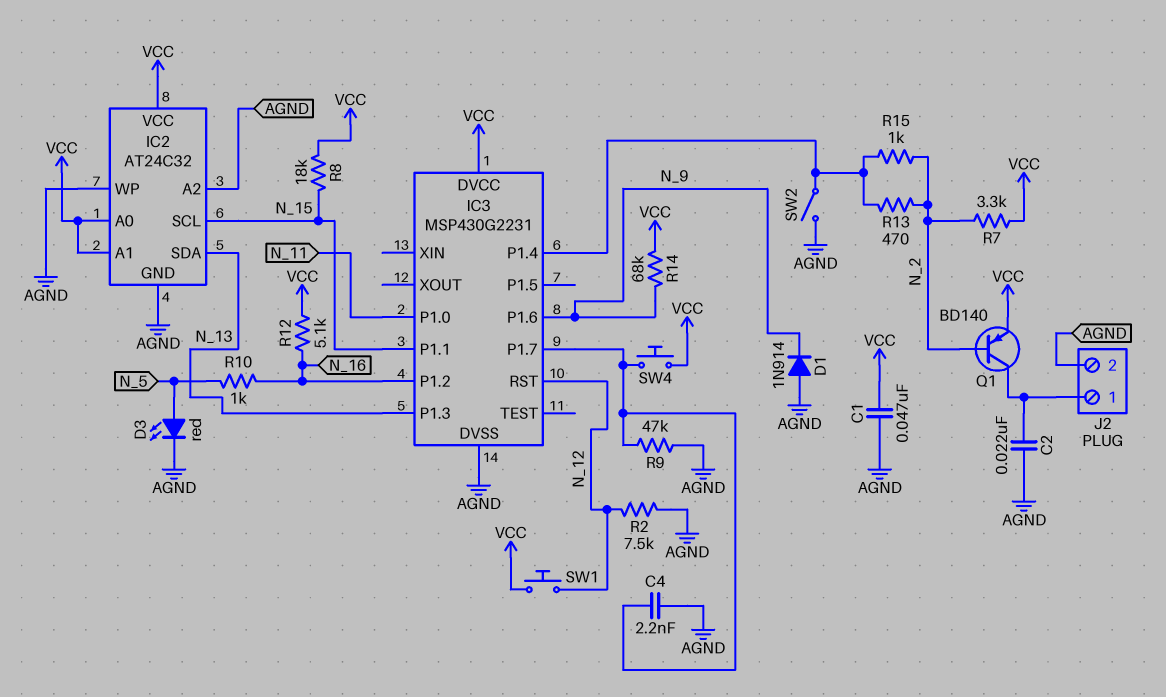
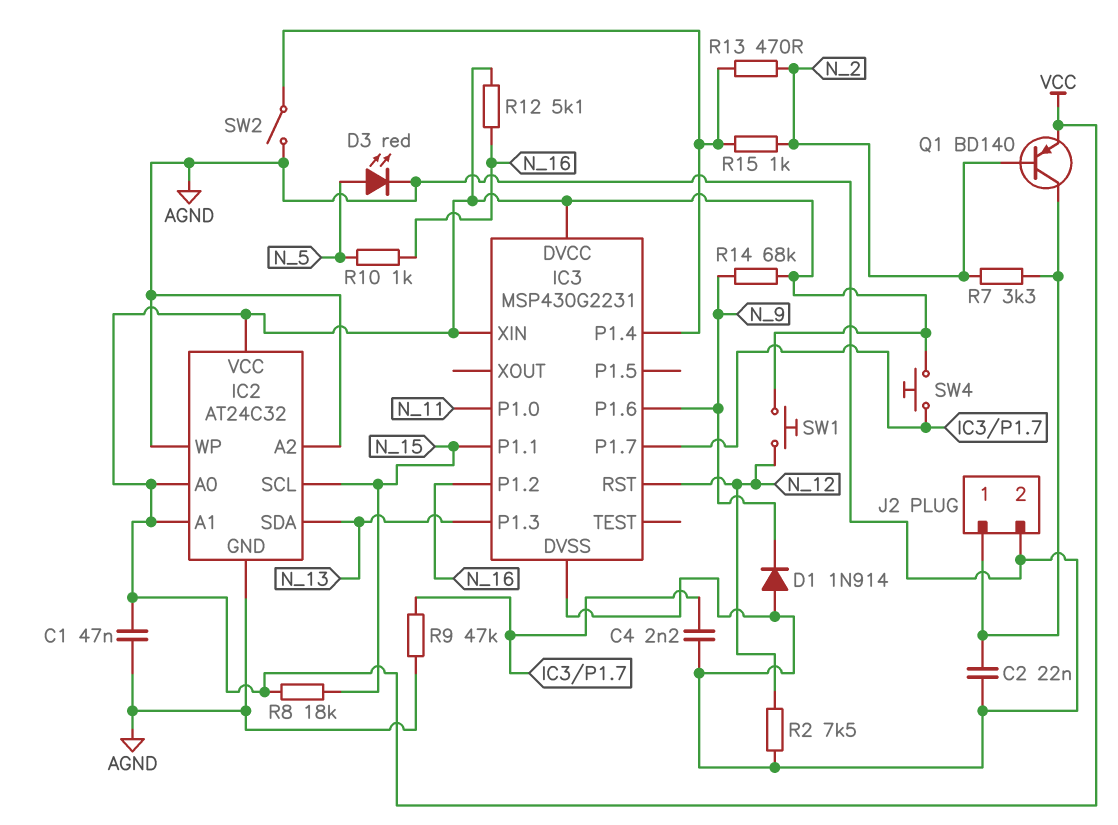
IC3 pin XIN: none -> VCC
R7: 3.3k (N_2, VCC) -> 3.3k (J2/1, N_2)

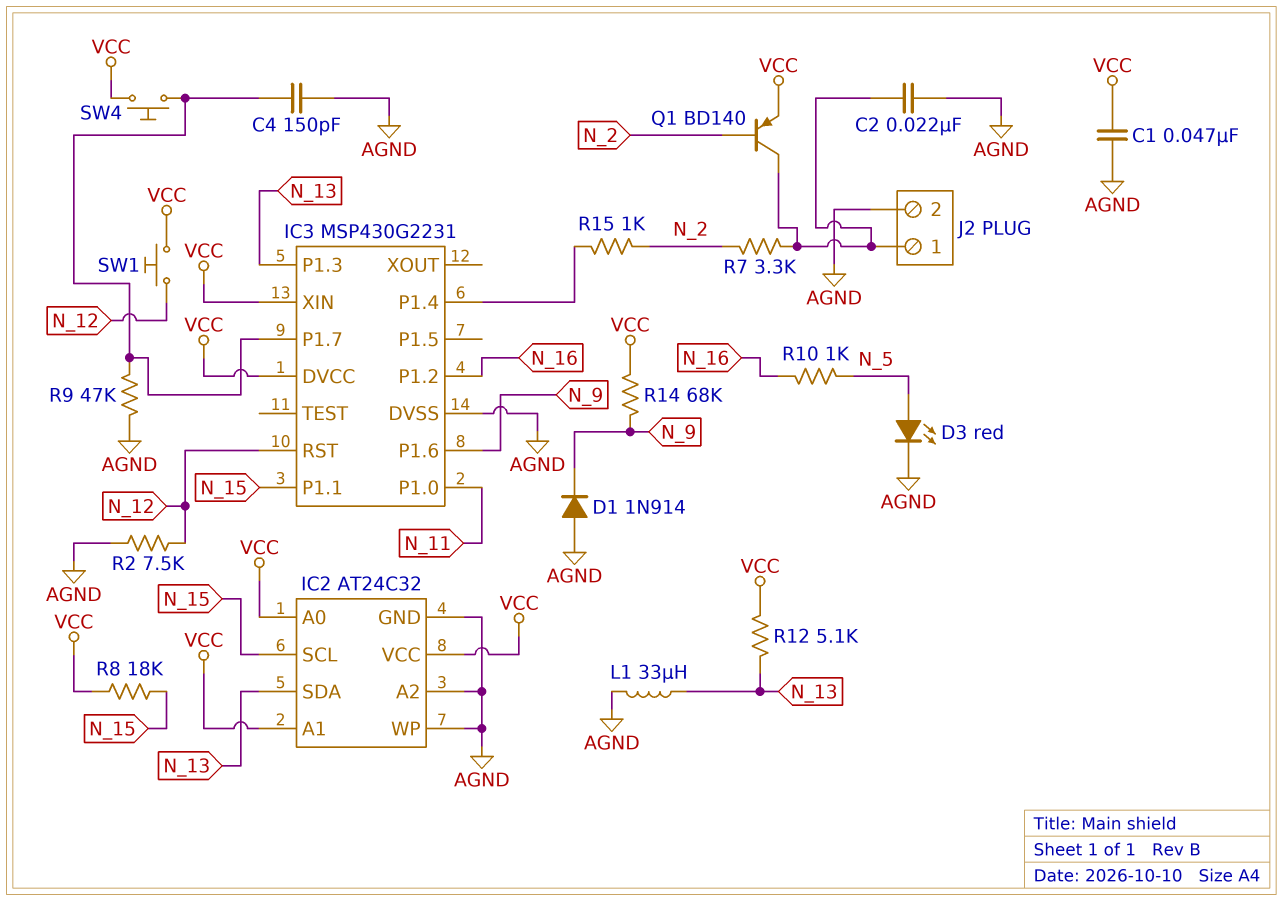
C4: 2.2nF (AGND, IC3/P1.7) -> 150pF (AGND, IC3/P1.7)
L1: none -> 33uH (AGND, N_13)
R12: 5.1k (N_16, VCC) -> 5.1k (N_13, VCC)
R13: 470 (IC3/P1.4, N_2) -> none
SW2: switch (AGND, IC3/P1.4) -> none

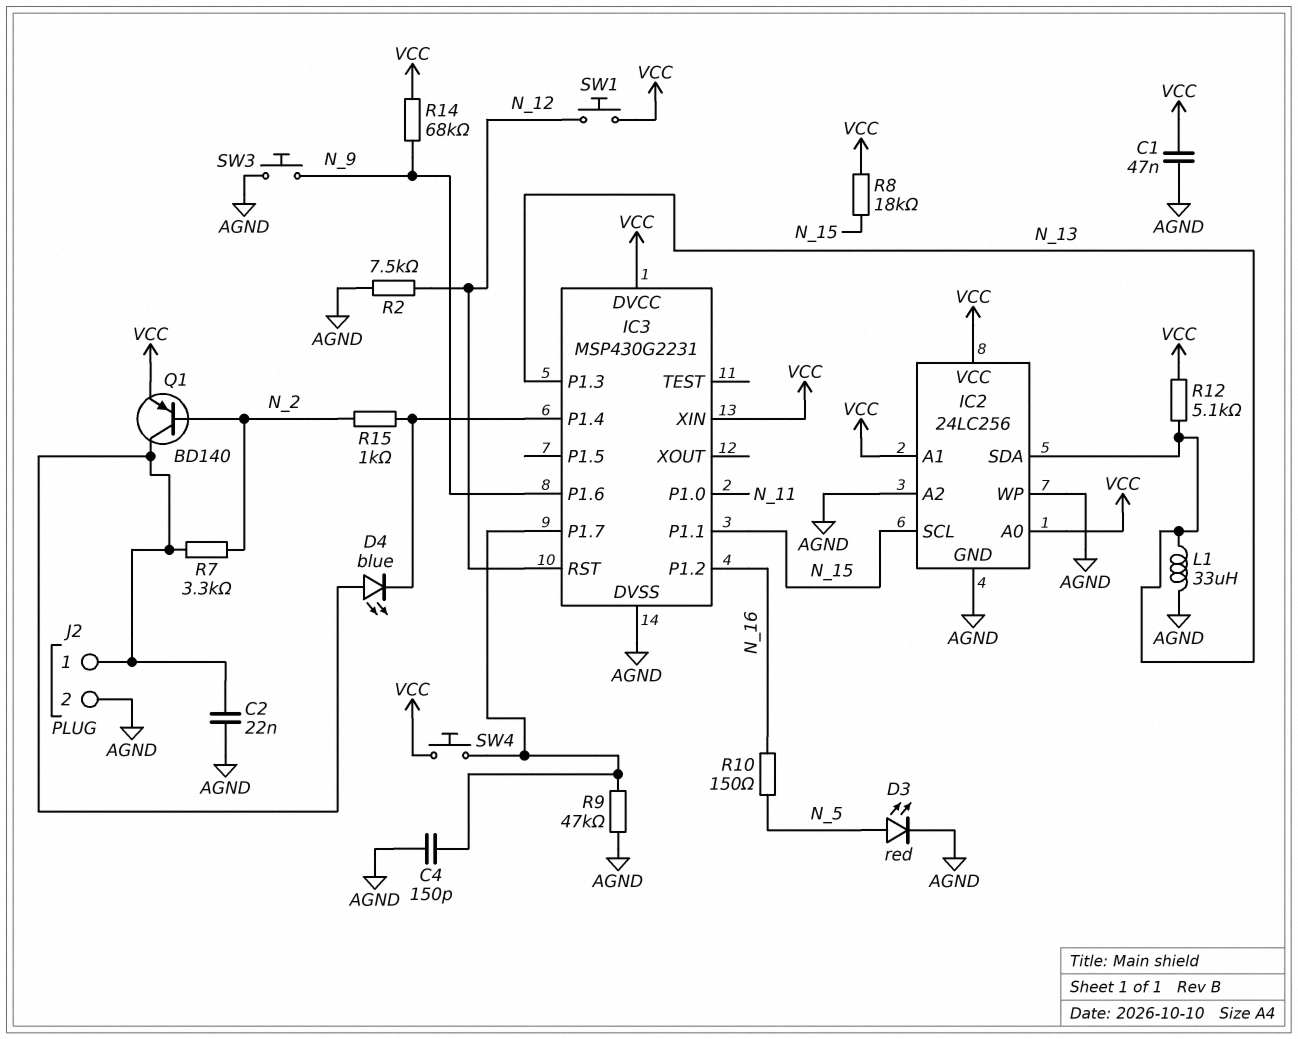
D1: diode 1N914 (A AGND, K N_9) -> none
D4: none -> LED blue (A J2/1, K IC3/P1.4)
IC2: AT24C32 -> 24LC256
R10: 1k (N_5, N_16) -> 150 (N_5, N_16)
SW3: none -> button (AGND, N_9)

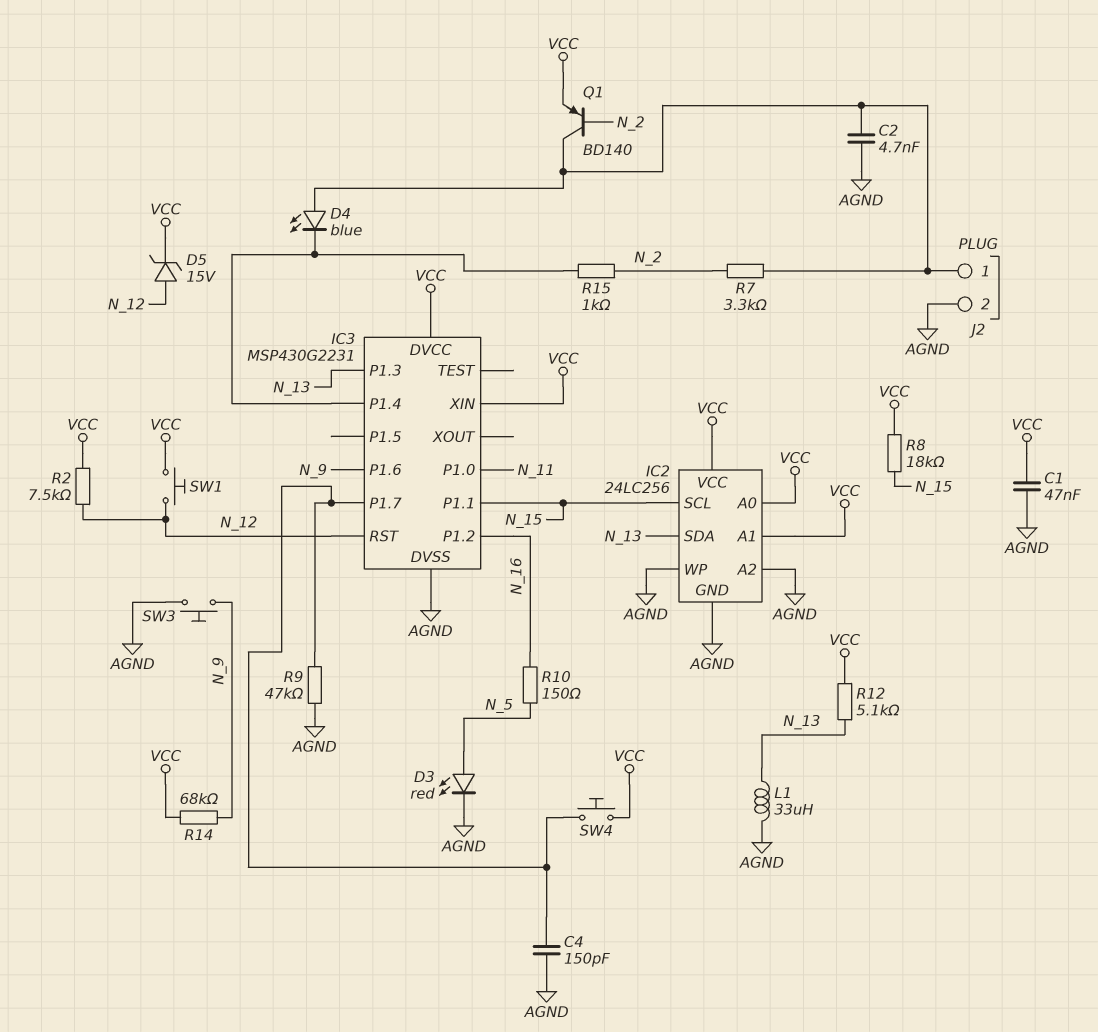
C2: 22nF (AGND, J2/1) -> 4.7nF (AGND, J2/1)
D5: none -> zener 15V (A N_12, K VCC)
R2: 7.5k (AGND, N_12) -> 7.5k (N_12, VCC)

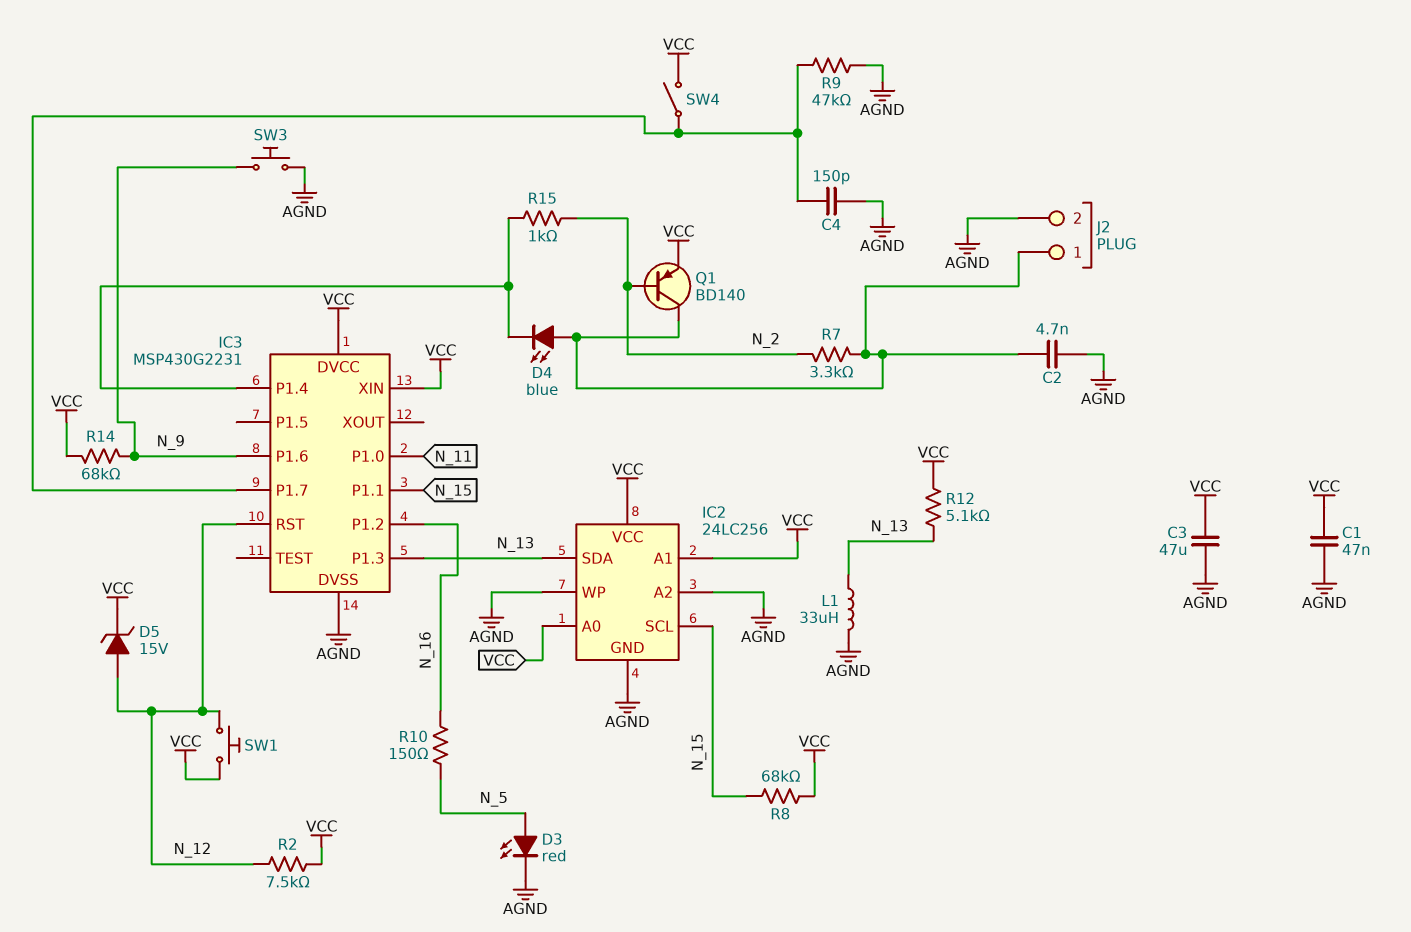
C3: none -> 47uF (AGND, VCC)
R8: 18k (N_15, VCC) -> 68k (N_15, VCC)
SW4: button (IC3/P1.7, VCC) -> switch (IC3/P1.7, VCC)

